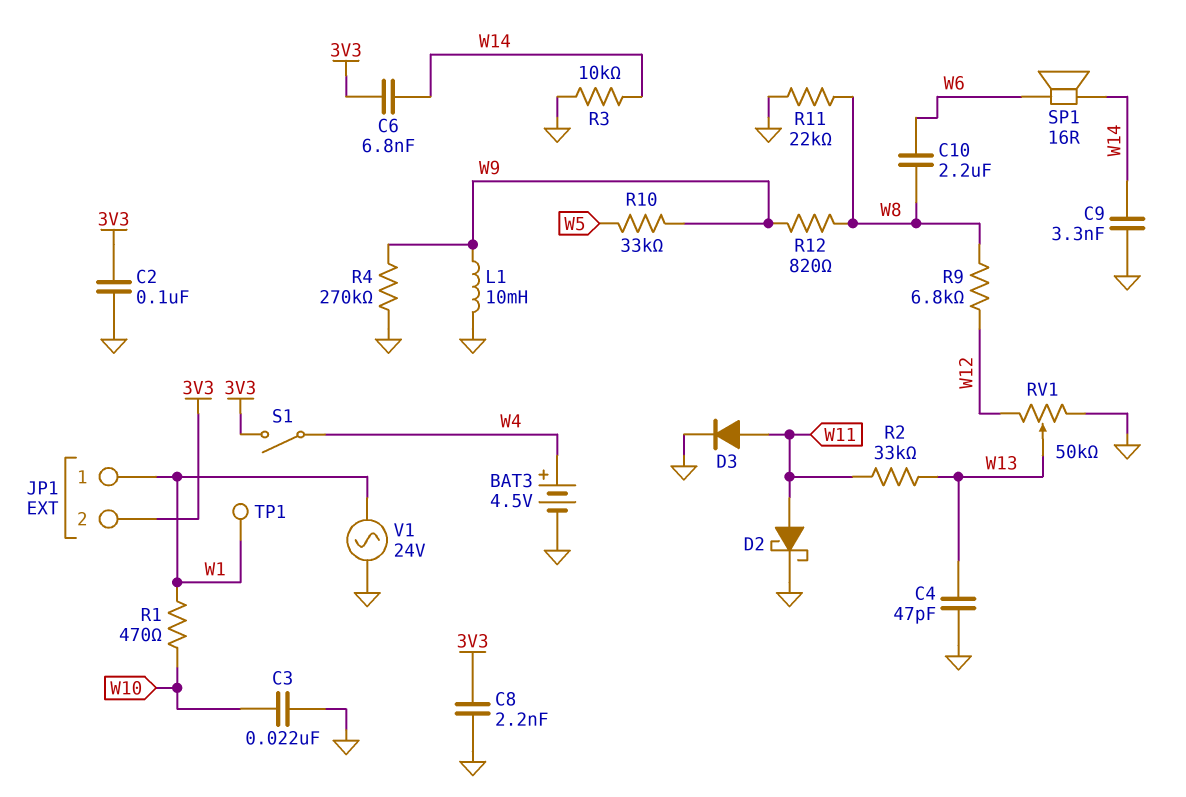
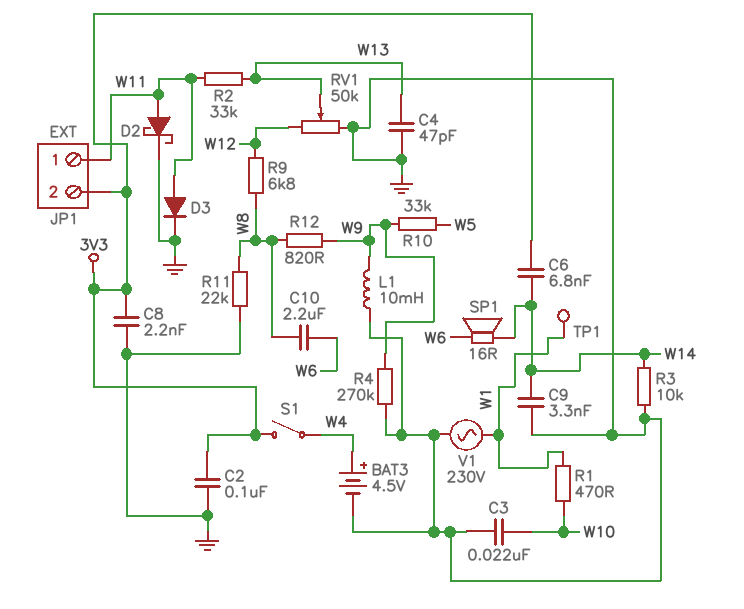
JP1 pin 1: W1 -> W11
V1: AC 24V (GND, W1) -> AC 230V (GND, W1)

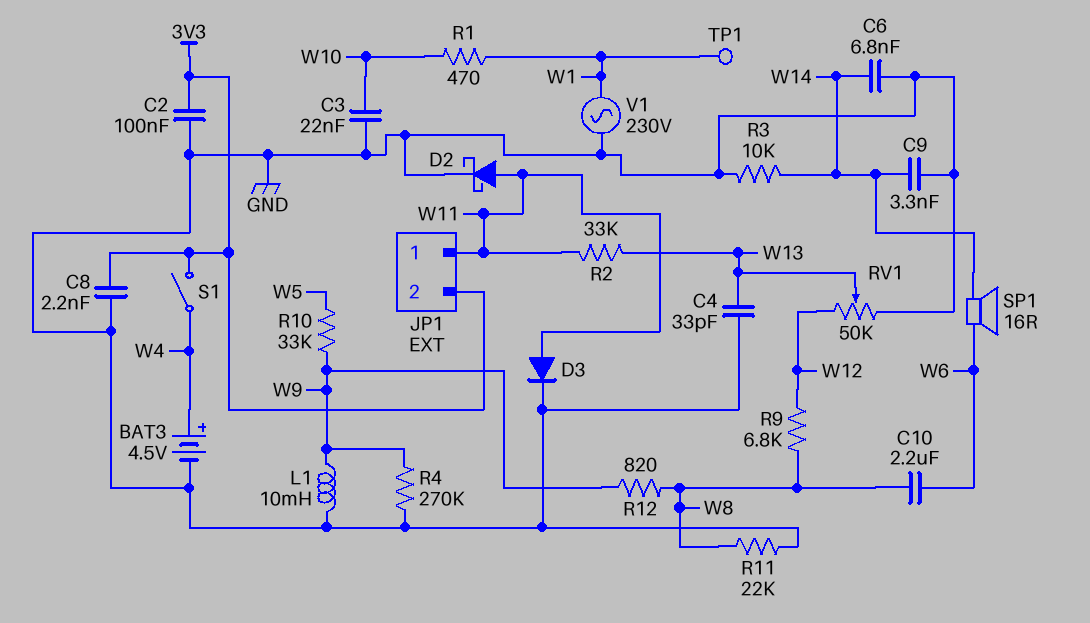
C4: 47pF (GND, W13) -> 33pF (GND, W13)
C6: 6.8nF (3V3, W14) -> 6.8nF (GND, W14)

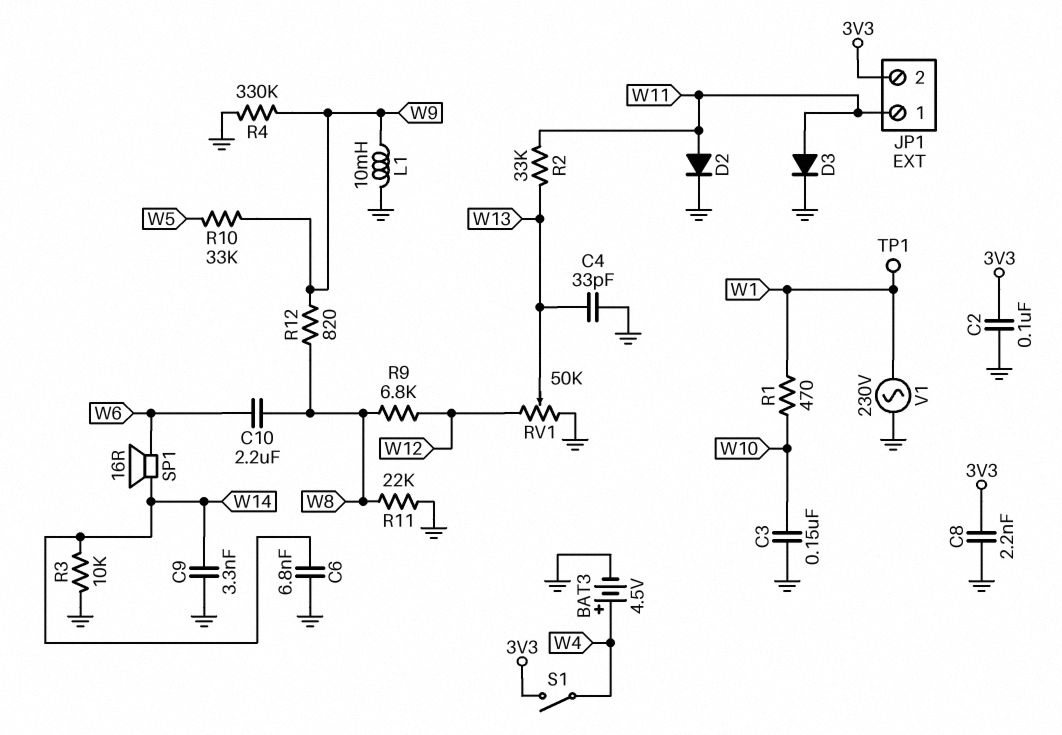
C3: 22nF (GND, W10) -> 150nF (GND, W10)
D2: schottky (A W11, K GND) -> diode (A W11, K GND)
R4: 270k (GND, W9) -> 330k (GND, W9)

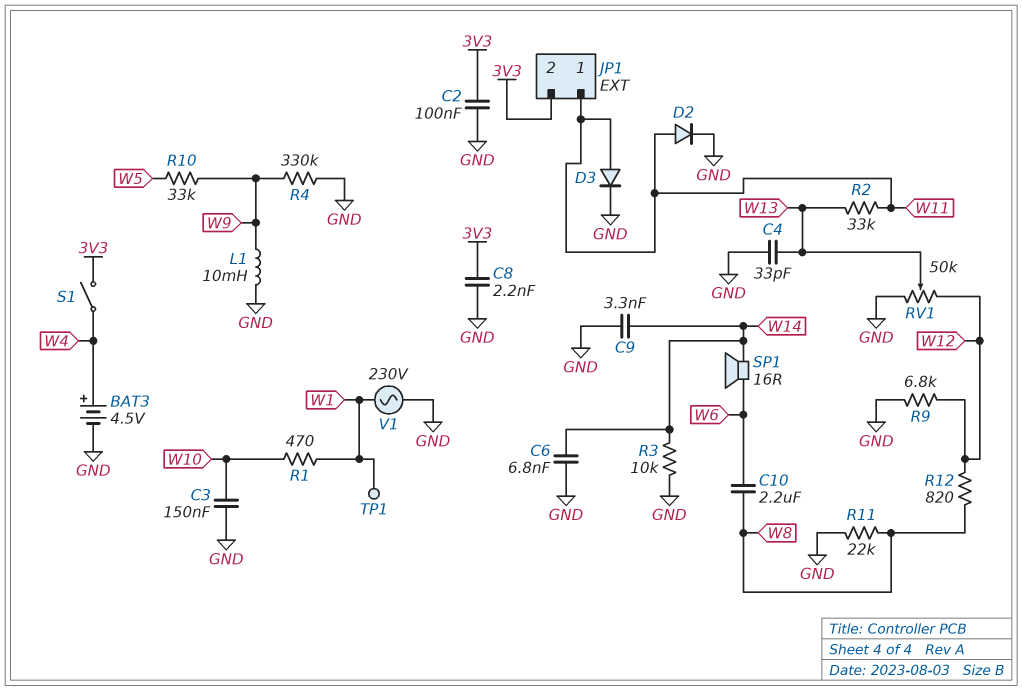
R9: 6.8k (W8, W12) -> 6.8k (GND, W12)
R12: 820 (W8, W9) -> 820 (W8, W12)

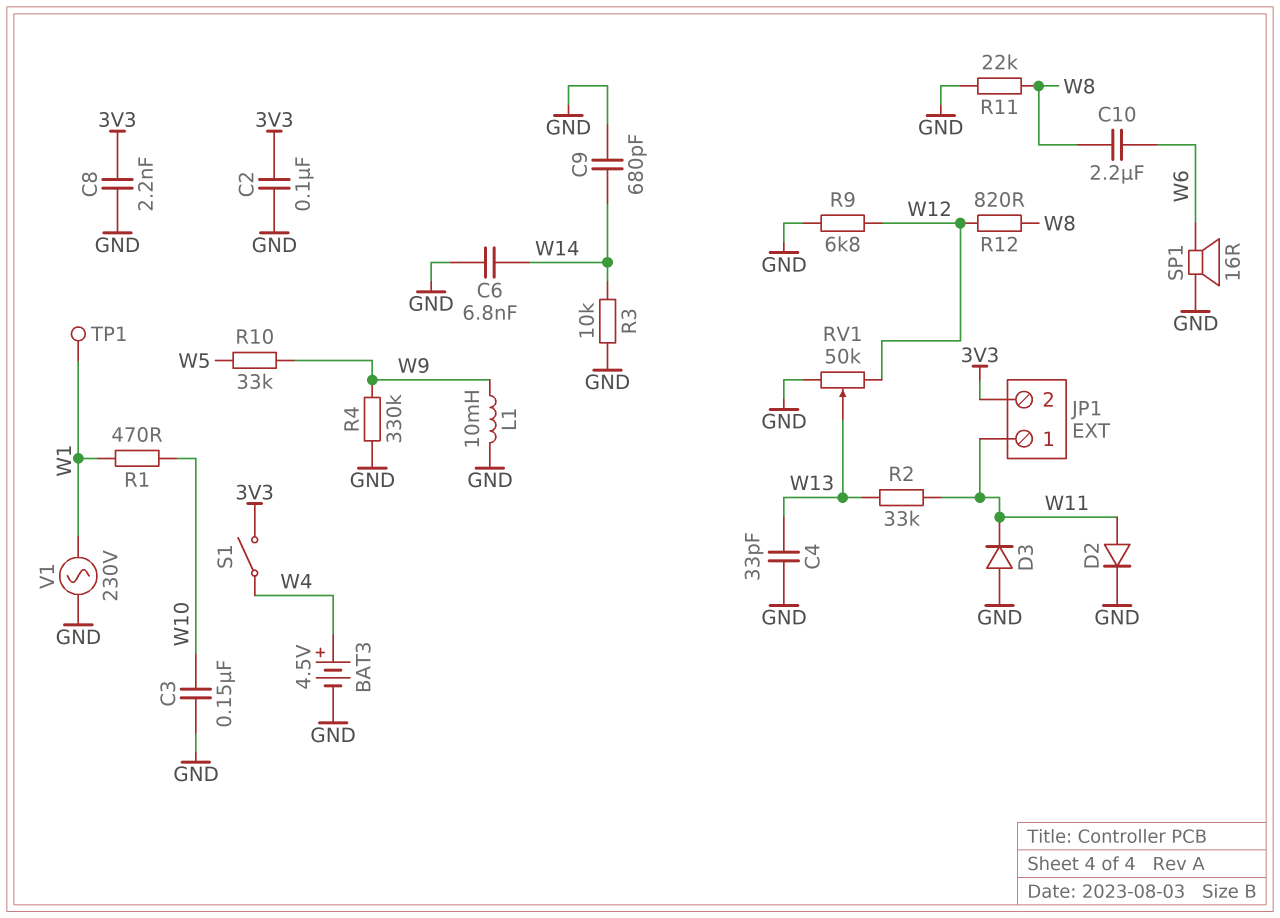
C9: 3.3nF (GND, W14) -> 680pF (GND, W14)
D3: diode (A W11, K GND) -> diode (A GND, K W11)
SP1: speaker 16R (W6, W14) -> speaker 16R (GND, W6)

